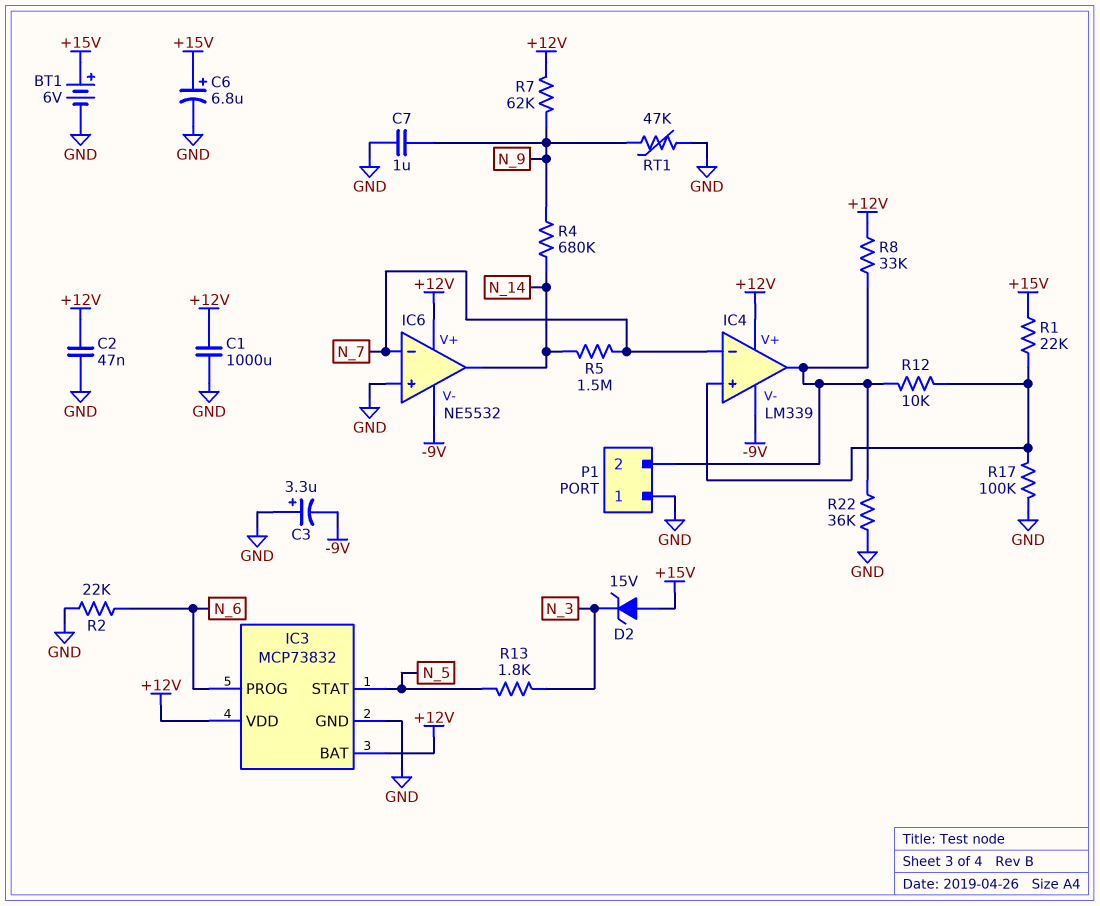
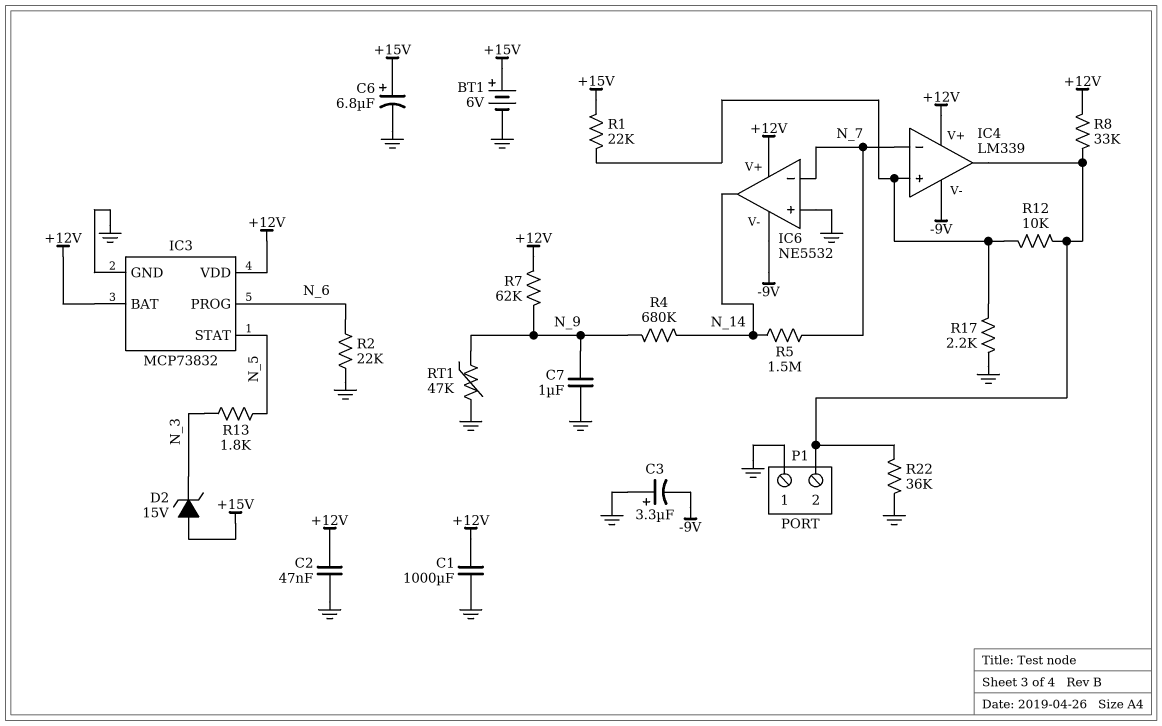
R17: 100k (GND, IC4/in+) -> 2.2k (GND, IC4/in+)

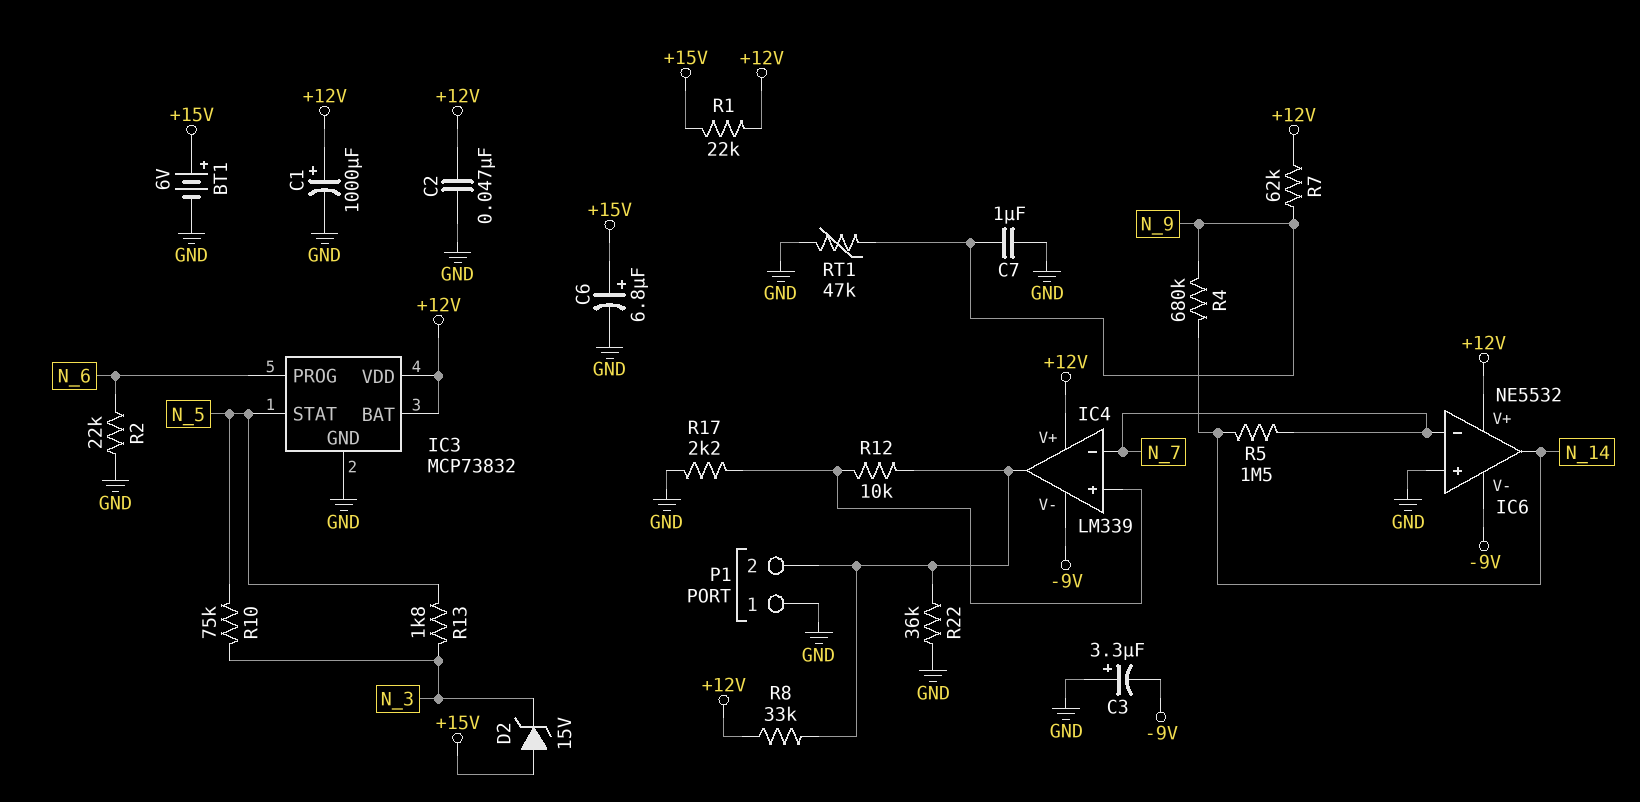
C1: 1000uF (+12V, GND) -> 1000uF (plus +12V, minus GND)
R1: 22k (+15V, IC4/in+) -> 22k (+12V, +15V)
R10: none -> 75k (N_3, N_5)

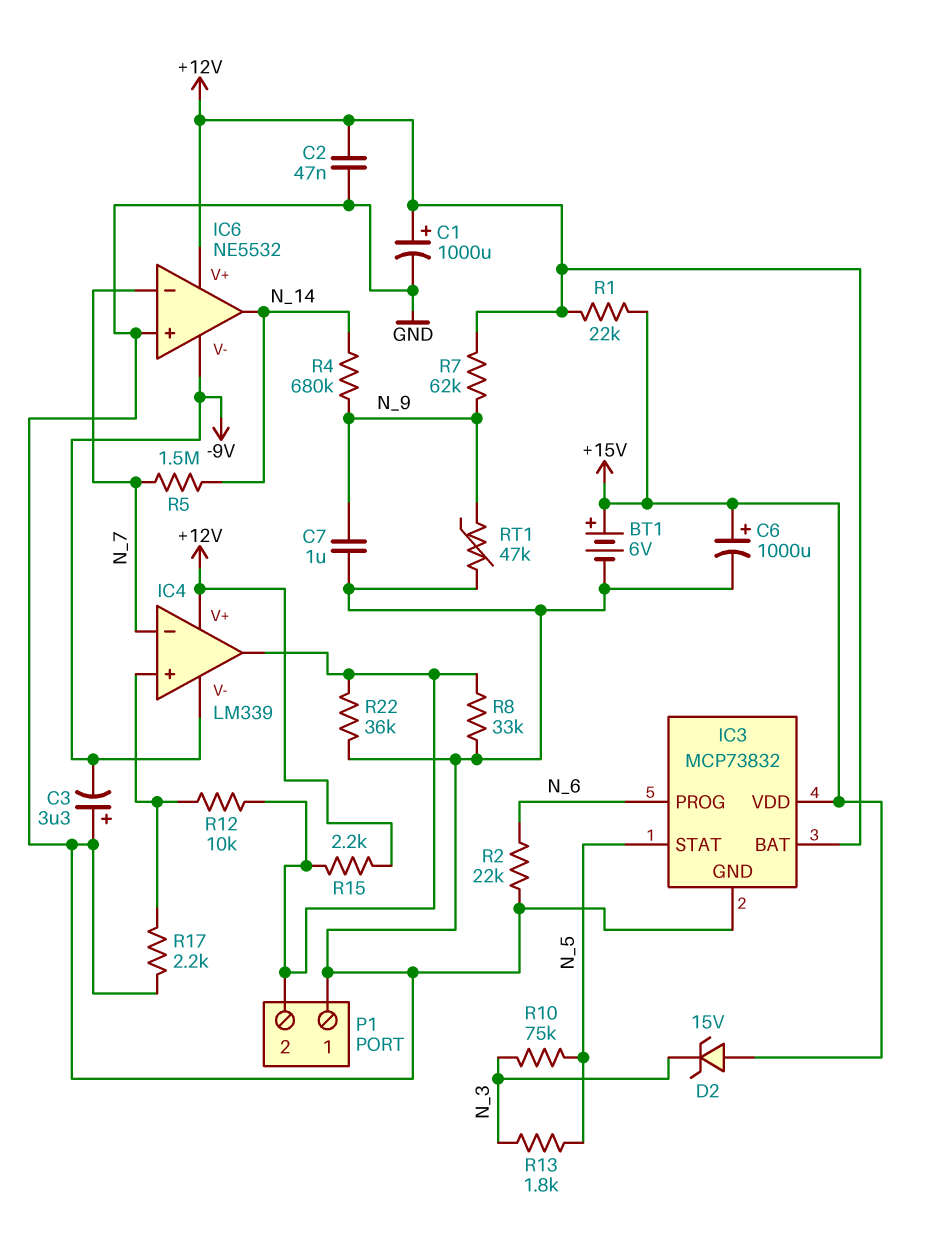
C6: 6.8uF (plus +15V, minus GND) -> 1000uF (plus +15V, minus GND)
IC3 pin VDD: +12V -> +15V
R8: 33k (+12V, IC4/out) -> 33k (GND, IC4/out)
R15: none -> 2.2k (+12V, IC4/out)

